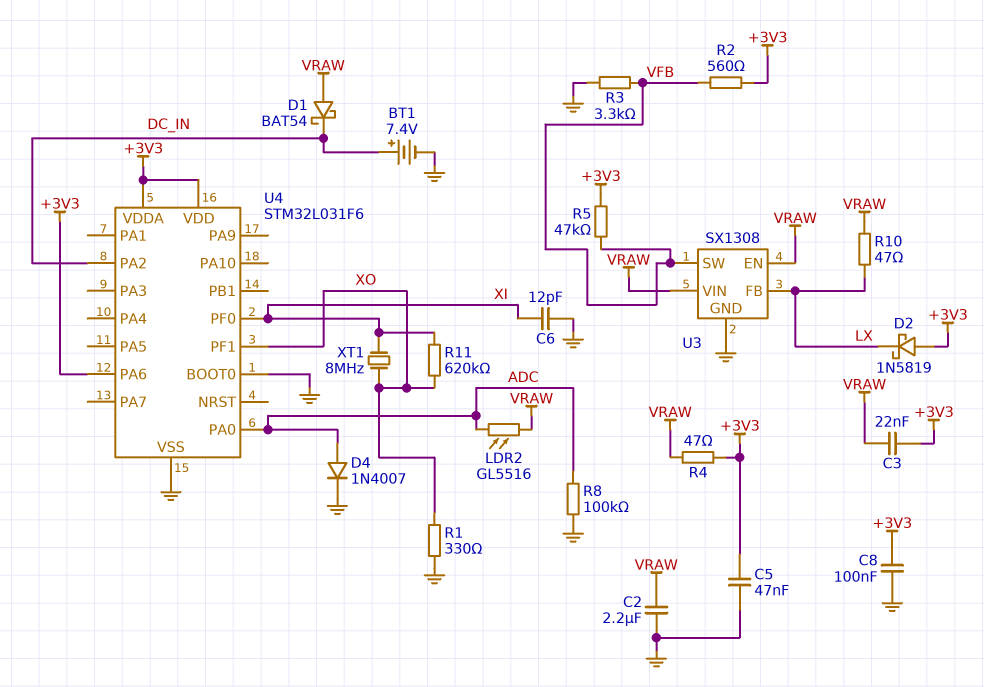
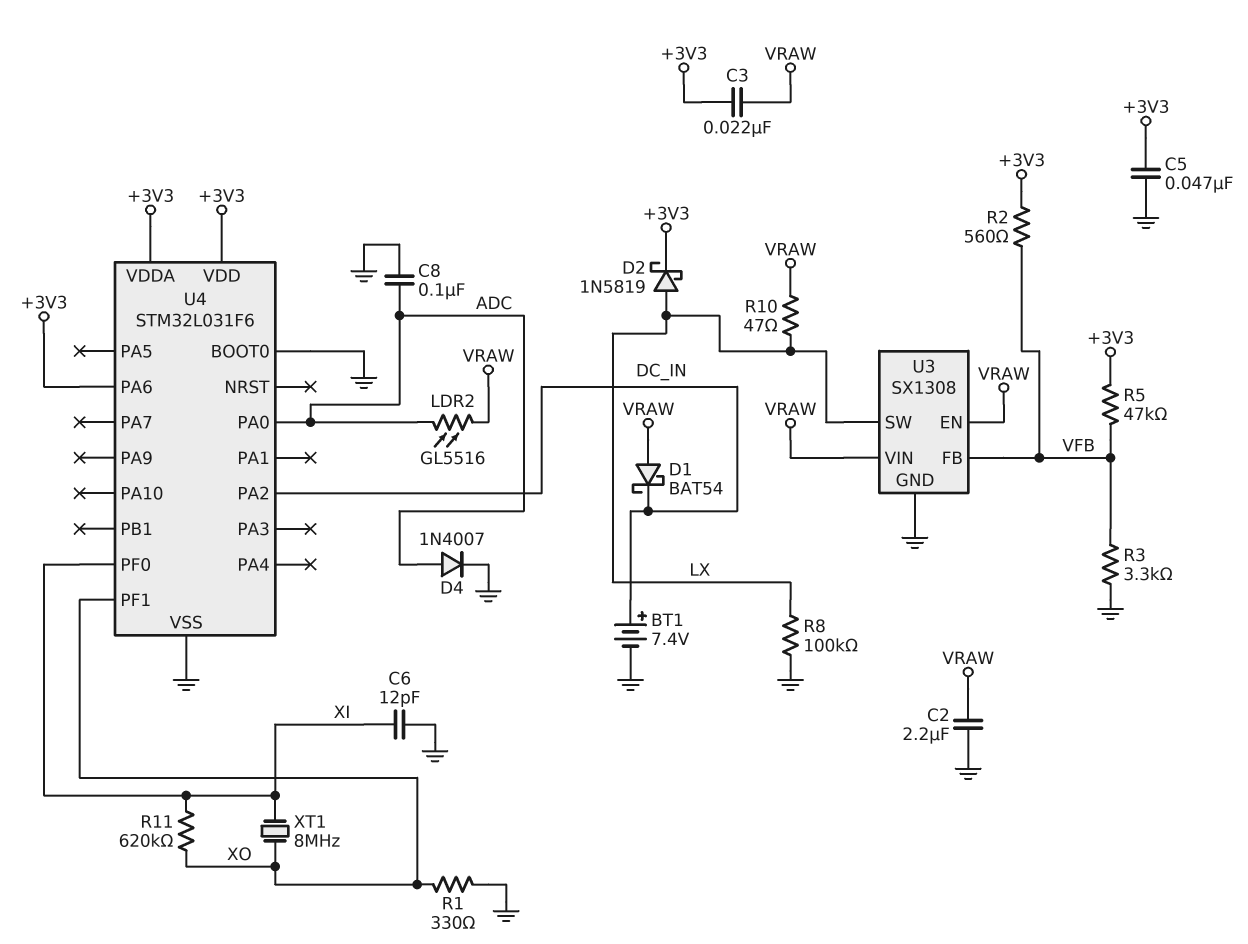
C8: 100nF (+3V3, GND) -> 100nF (ADC, GND)
D2: schottky 1N5819 (A +3V3, K LX) -> schottky 1N5819 (A LX, K +3V3)
R4: 47 (+3V3, VRAW) -> none
R8: 100k (ADC, GND) -> 100k (GND, LX)
U3 pin FB: LX -> VFB
U3 pin SW: VFB -> LX

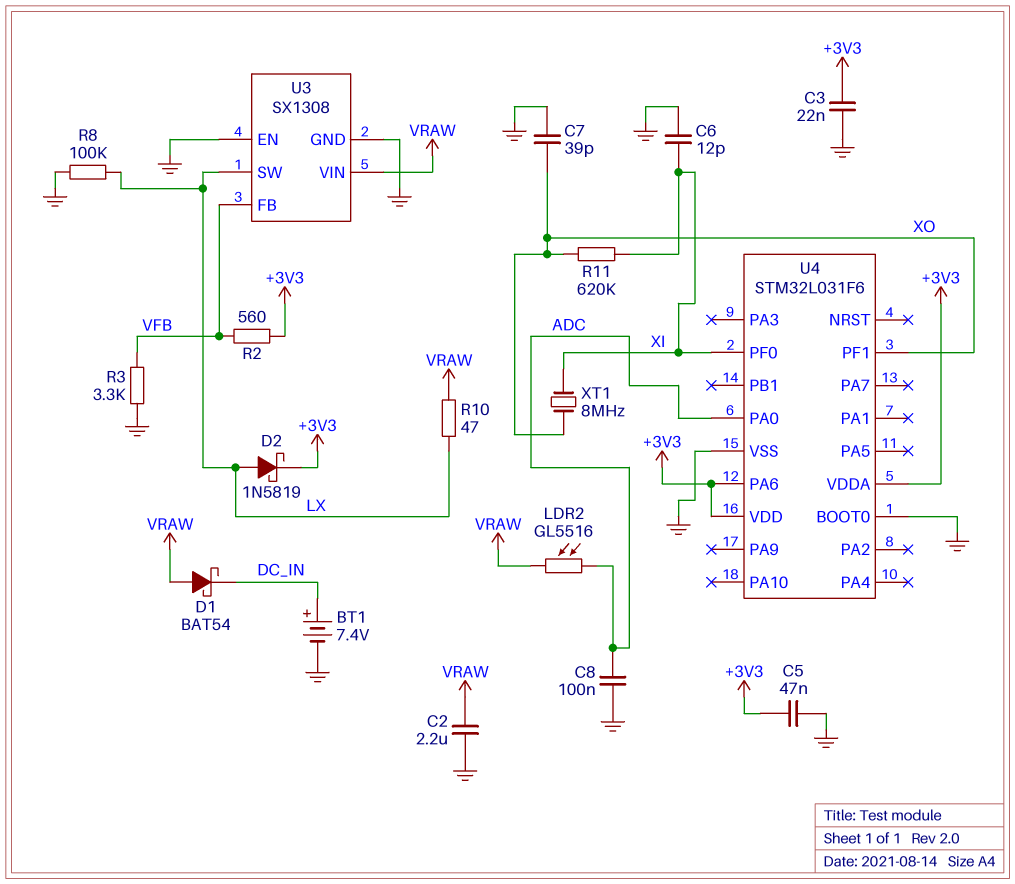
C3: 22nF (+3V3, VRAW) -> 22nF (+3V3, GND)
C7: none -> 39pF (GND, XO)
D4: diode 1N4007 (A ADC, K GND) -> none
R1: 330 (GND, XO) -> none
R5: 47k (+3V3, VFB) -> none
U3 pin EN: VRAW -> GND
U4 pin PA2: DC_IN -> none

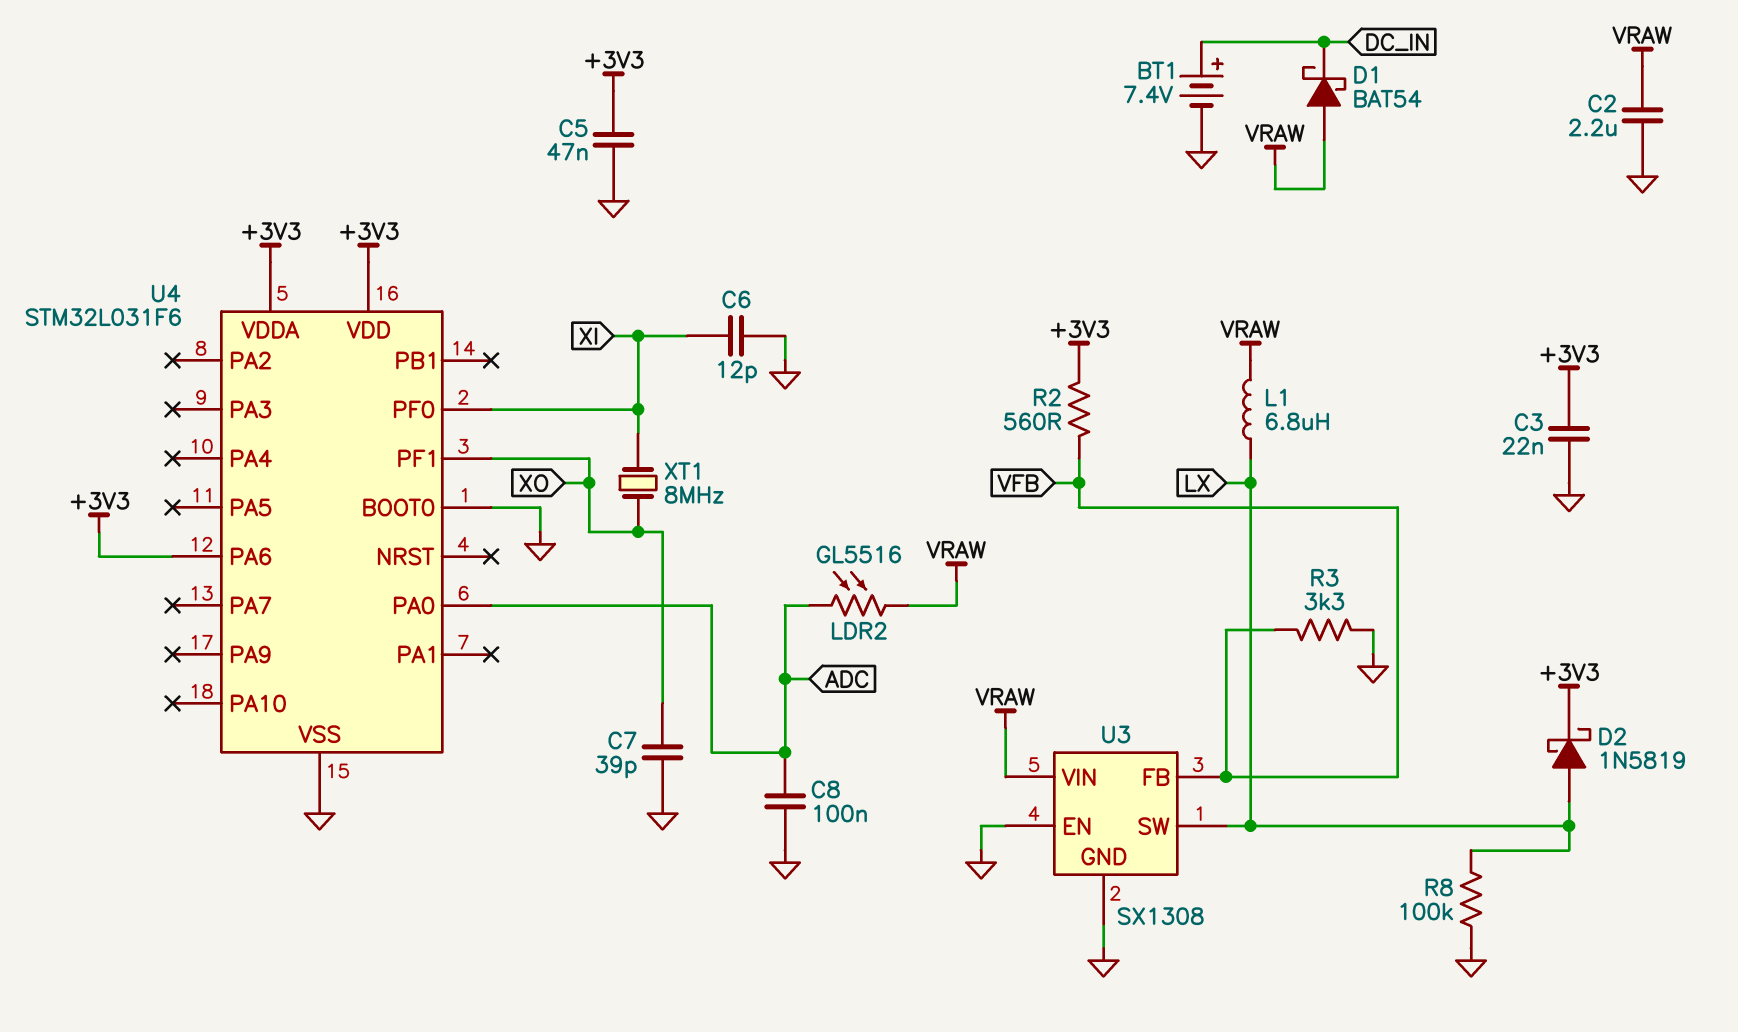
L1: none -> 6.8uH (LX, VRAW)
R10: 47 (LX, VRAW) -> none
R11: 620k (XI, XO) -> none

